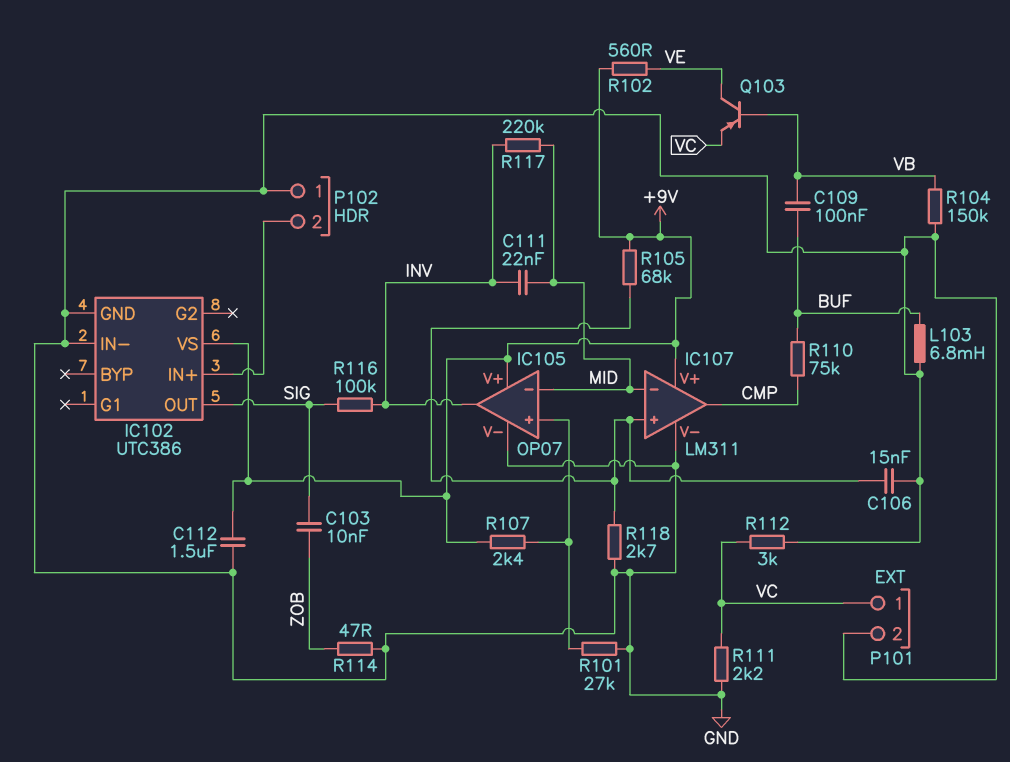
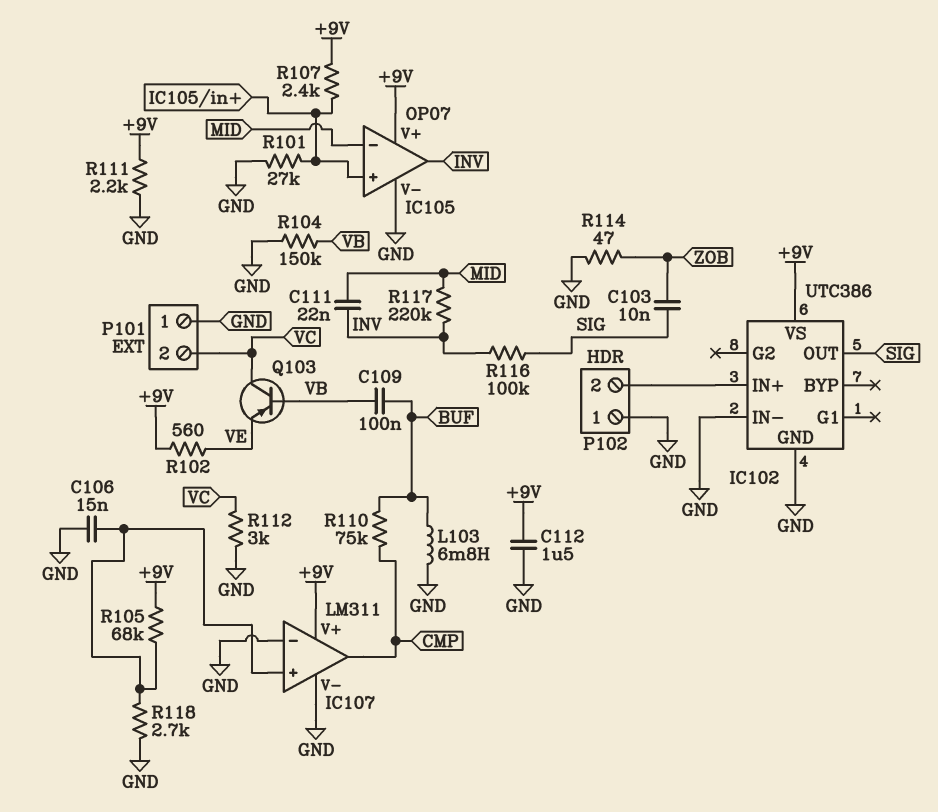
IC107 pin in-: MID -> GND
P101 pin 1: VC -> GND
P101 pin 2: GND -> VC
Q103: PNP (B VB, C VE, E VC) -> PNP (B VB, C VC, E VE)
R111: 2.2k (GND, VC) -> 2.2k (+9V, GND)

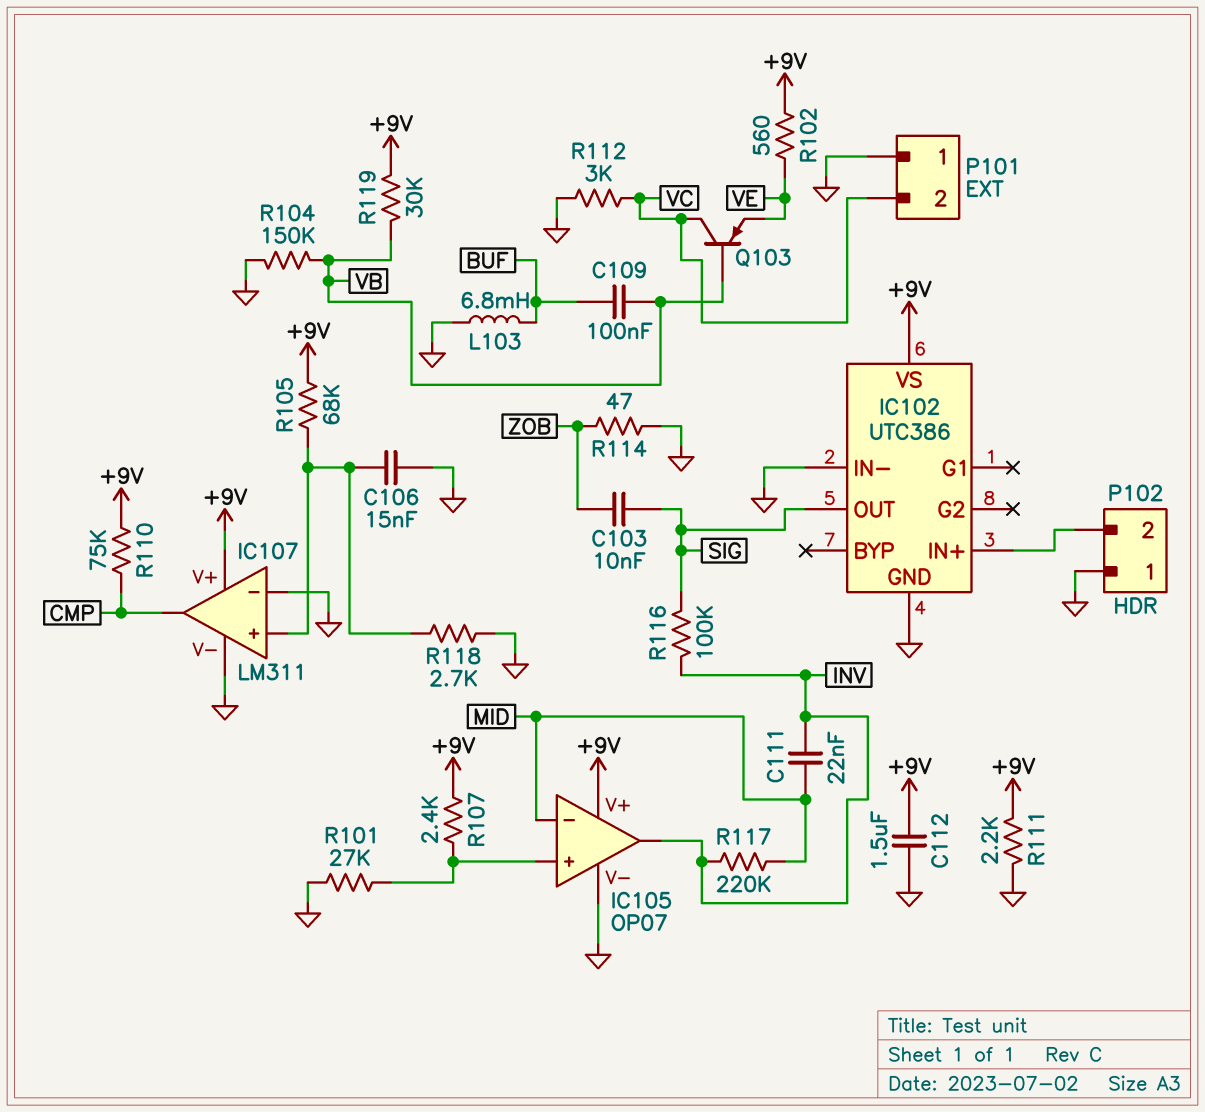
R110: 75k (BUF, CMP) -> 75k (+9V, CMP)
R119: none -> 30k (+9V, VB)

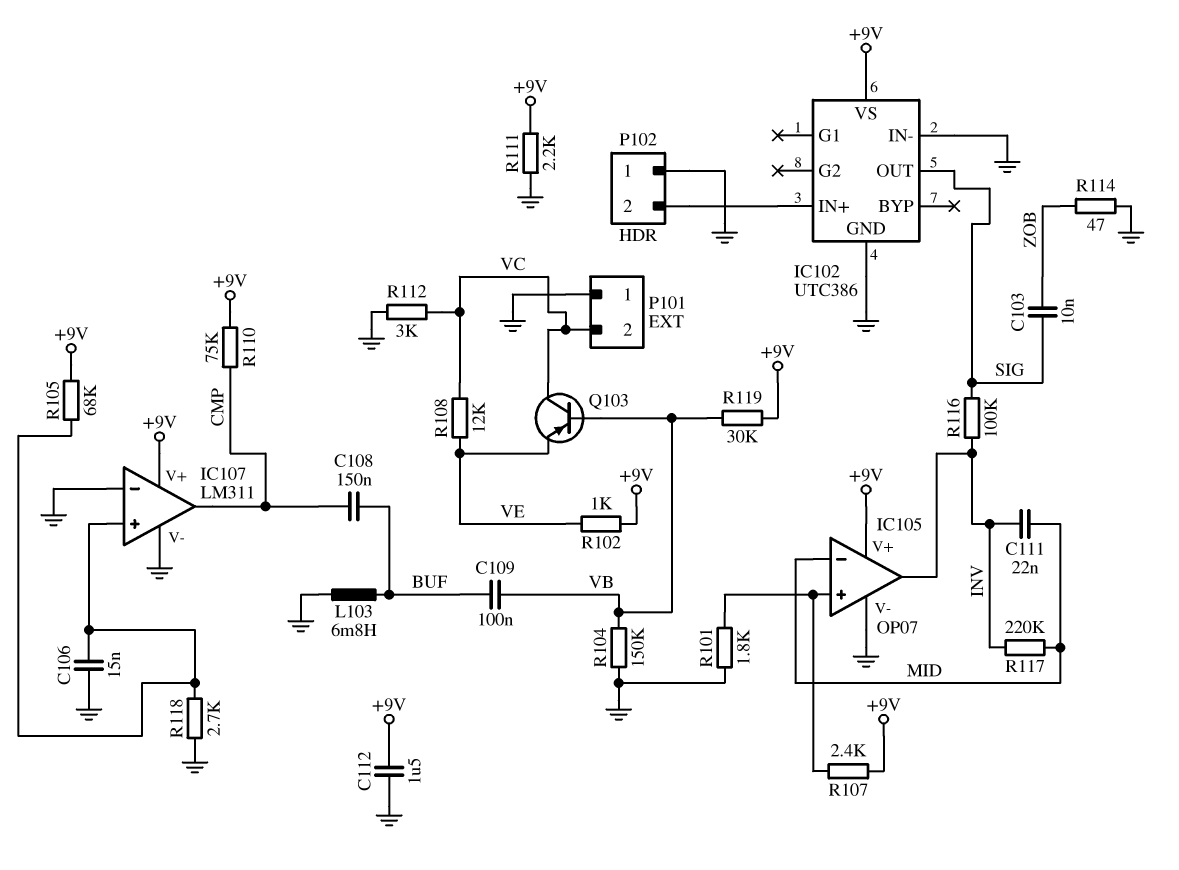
C108: none -> 150nF (BUF, CMP)
R101: 27k (GND, IC105/in+) -> 1.8k (GND, IC105/in+)
R102: 560 (+9V, VE) -> 1k (+9V, VE)
R108: none -> 12k (VC, VE)

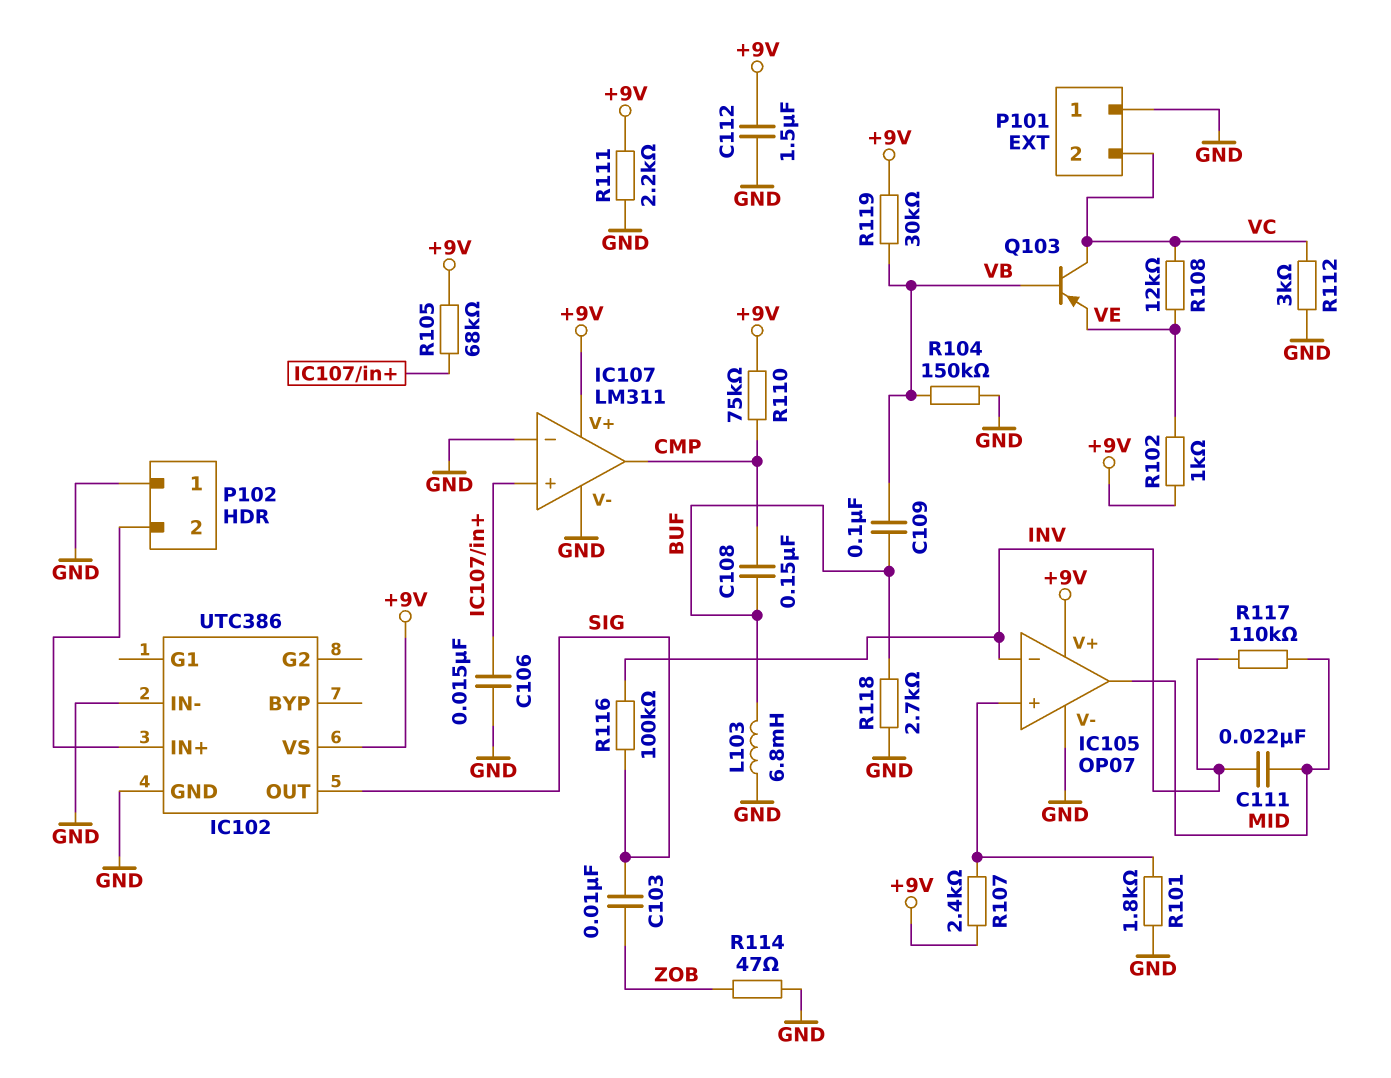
IC105 pin in-: MID -> INV
IC105 pin out: INV -> MID
R117: 220k (INV, MID) -> 110k (INV, MID)
R118: 2.7k (GND, IC107/in+) -> 2.7k (BUF, GND)

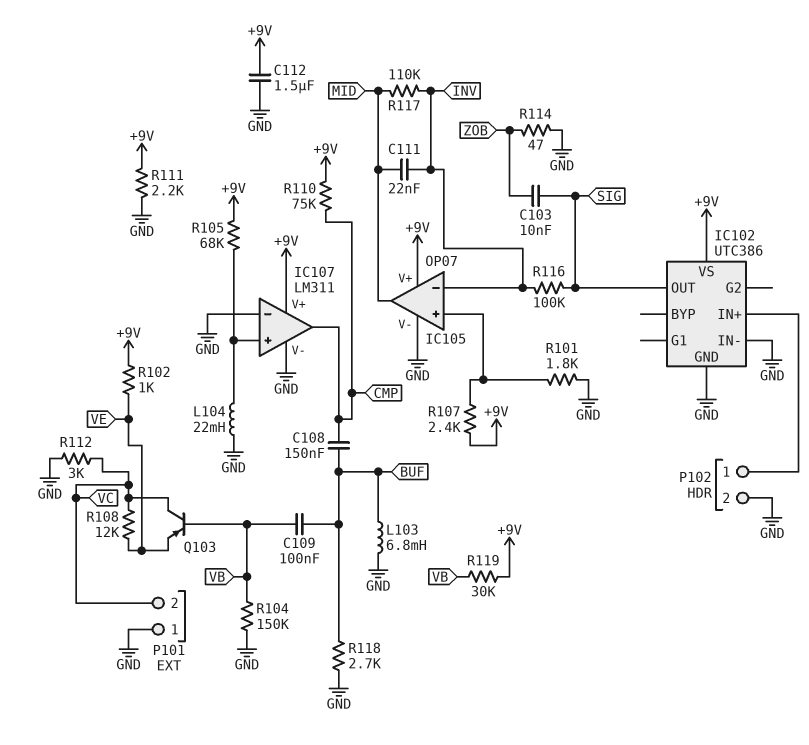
C106: 15nF (GND, IC107/in+) -> none
L104: none -> 22mH (GND, IC107/in+)
P102 pin 1: GND -> IC102/IN+
P102 pin 2: IC102/IN+ -> GND

